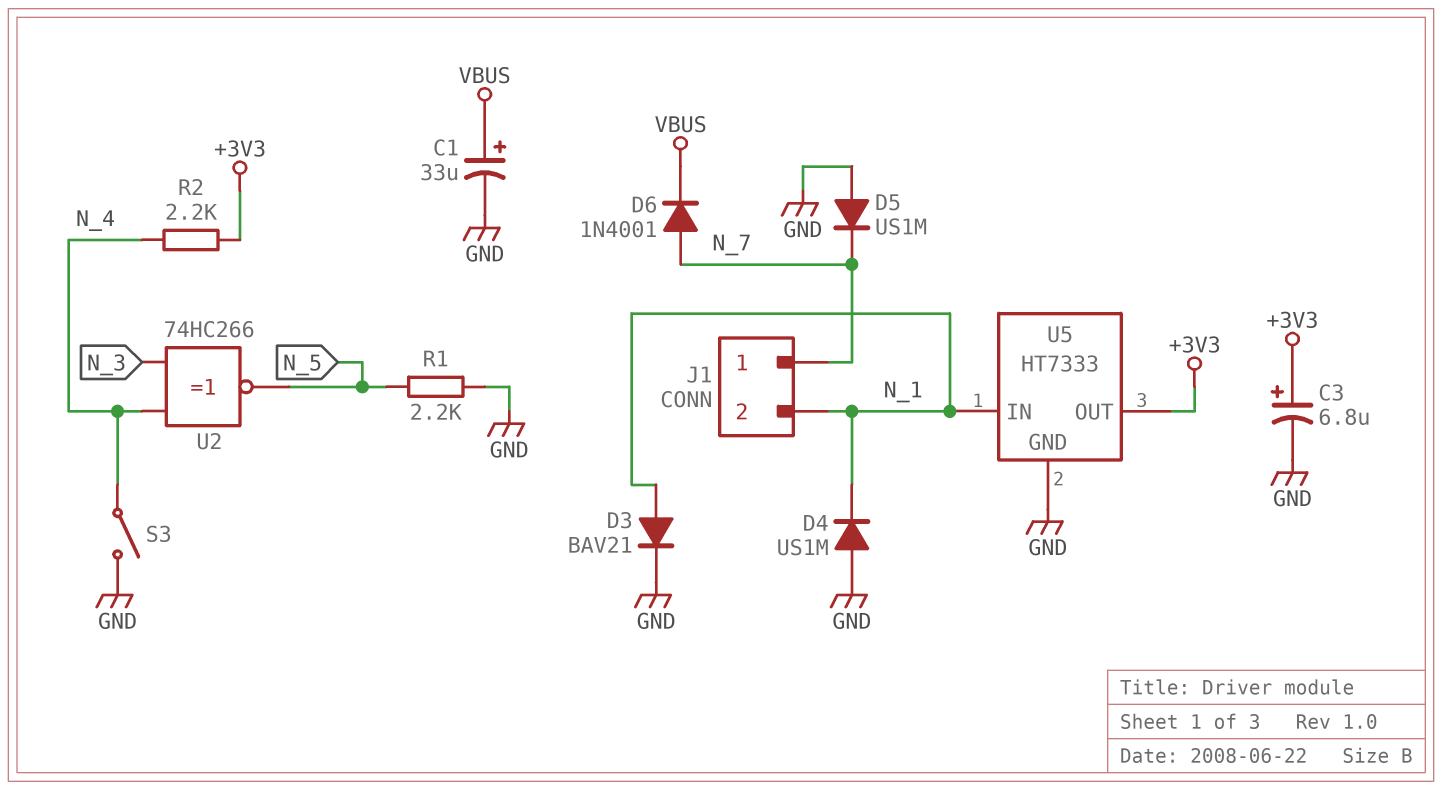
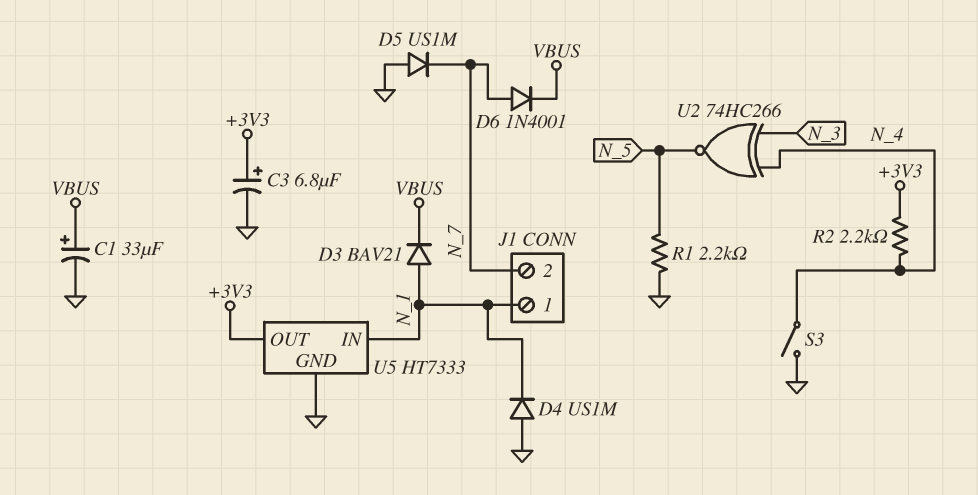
D3: diode BAV21 (A N_1, K GND) -> diode BAV21 (A N_1, K VBUS)
J1 pin 1: N_7 -> N_1
J1 pin 2: N_1 -> N_7

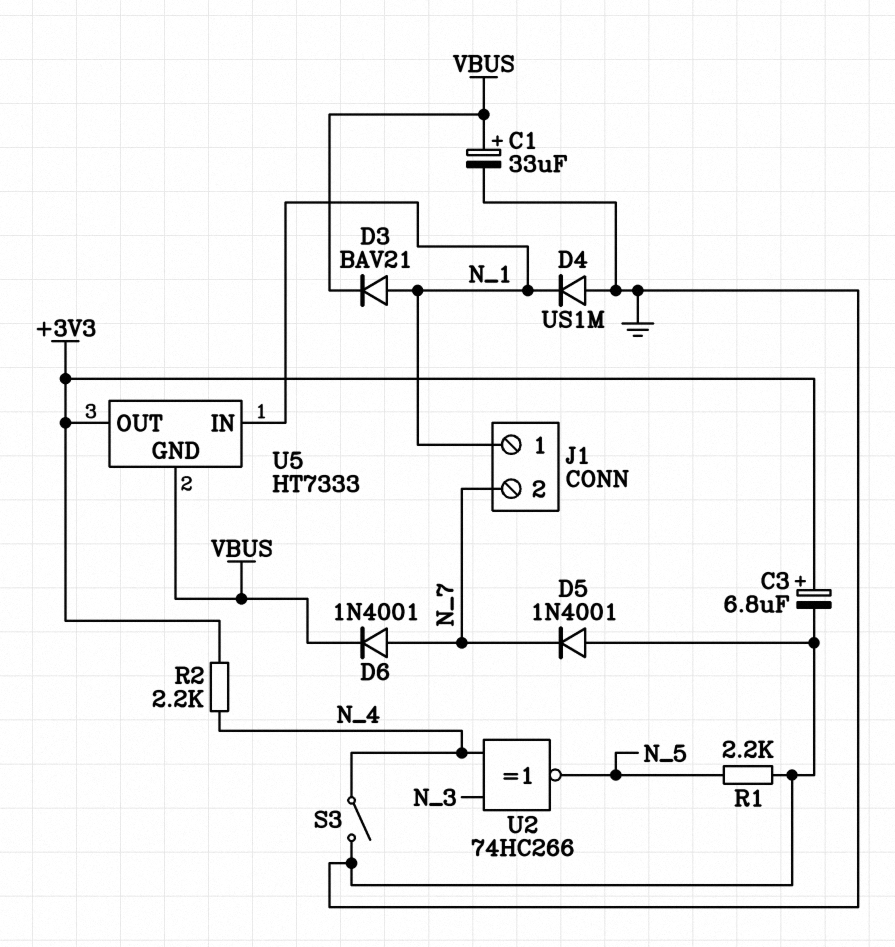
D5: diode US1M (A GND, K N_7) -> diode 1N4001 (A GND, K N_7)
U5 pin GND: GND -> VBUS

